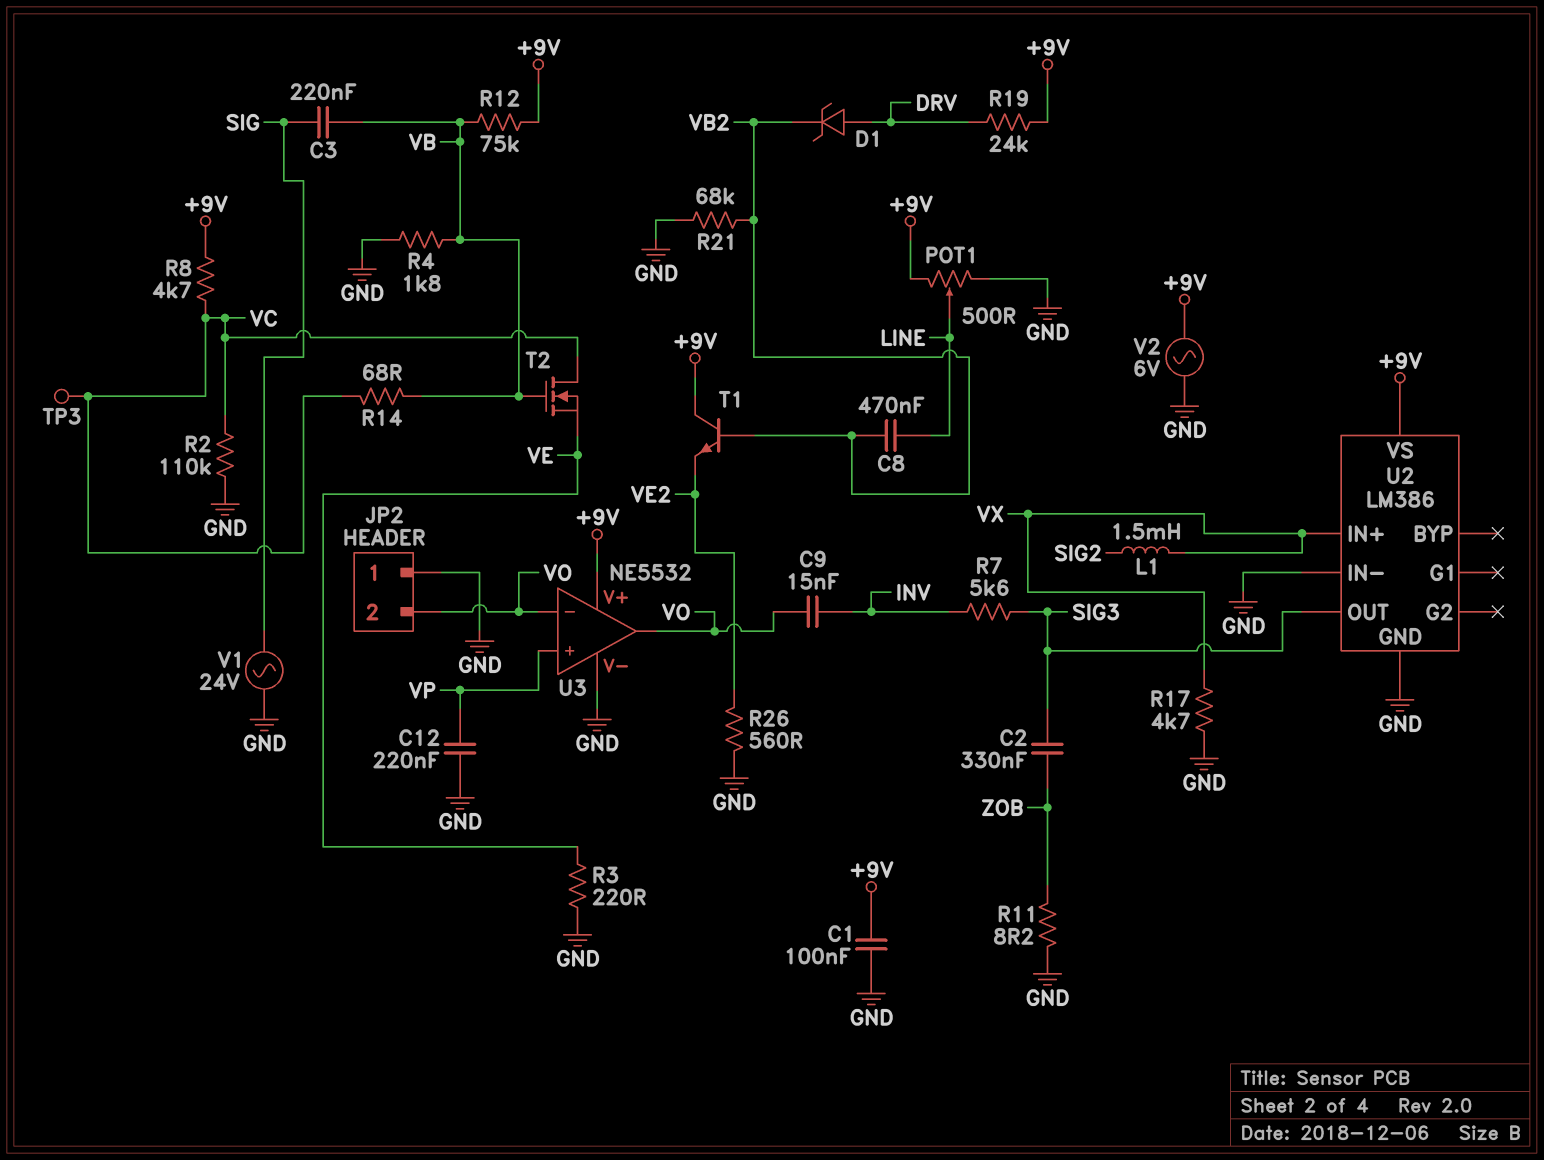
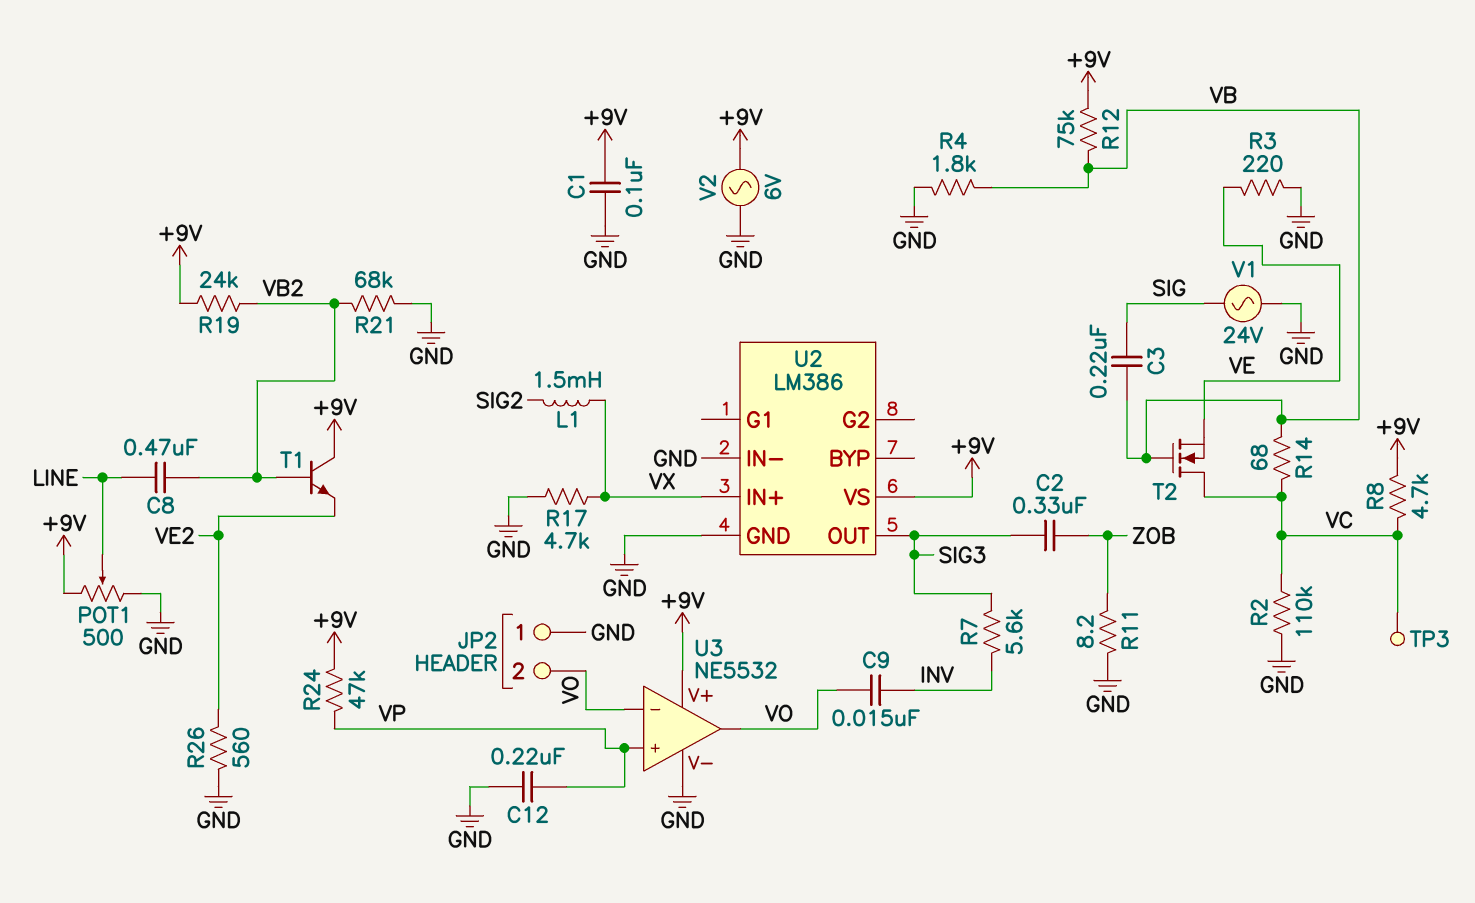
D1: zener (A DRV, K VB2) -> none
R19: 24k (+9V, DRV) -> 24k (+9V, VB2)
R24: none -> 47k (+9V, VP)

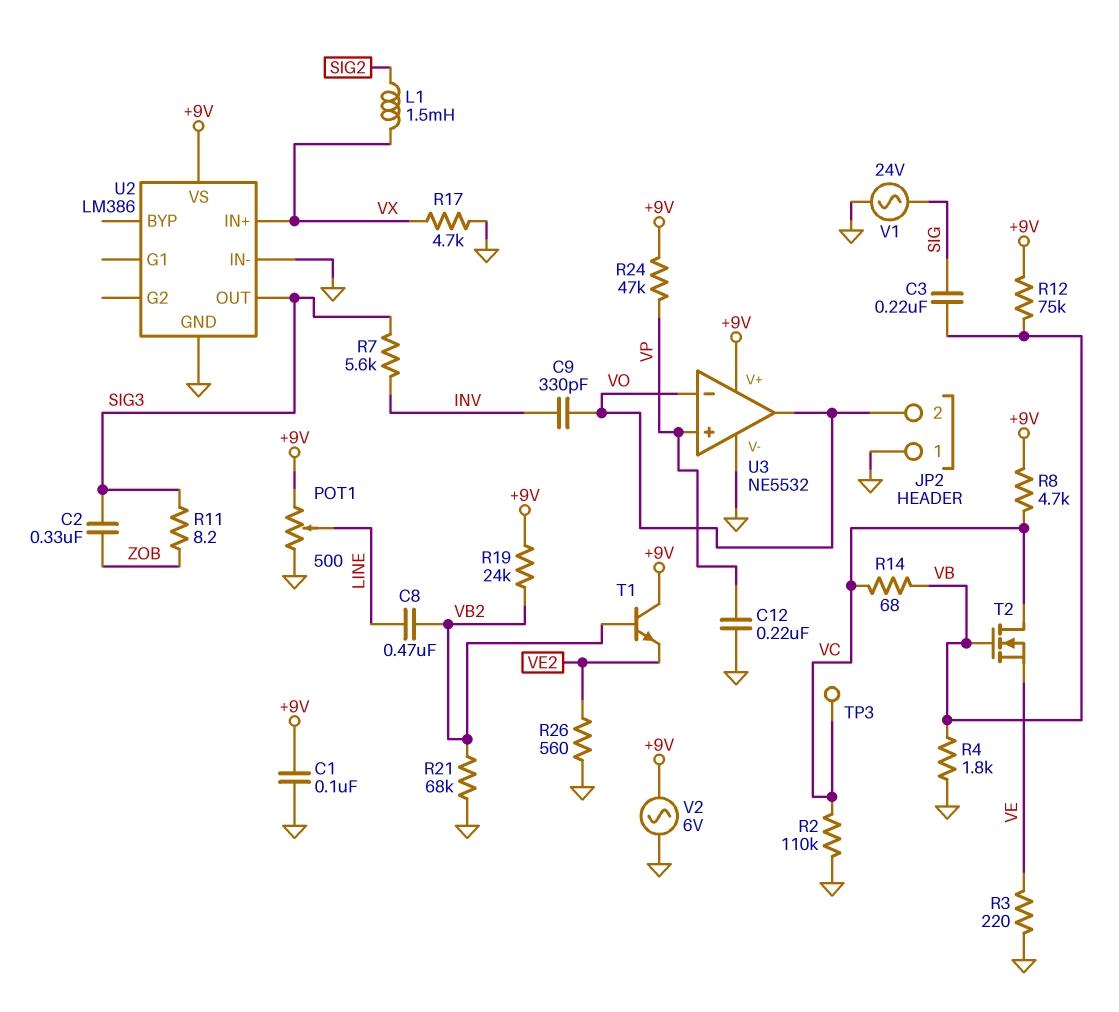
C9: 15nF (INV, VO) -> 330pF (INV, VO)
R11: 8.2 (GND, ZOB) -> 8.2 (SIG3, ZOB)

